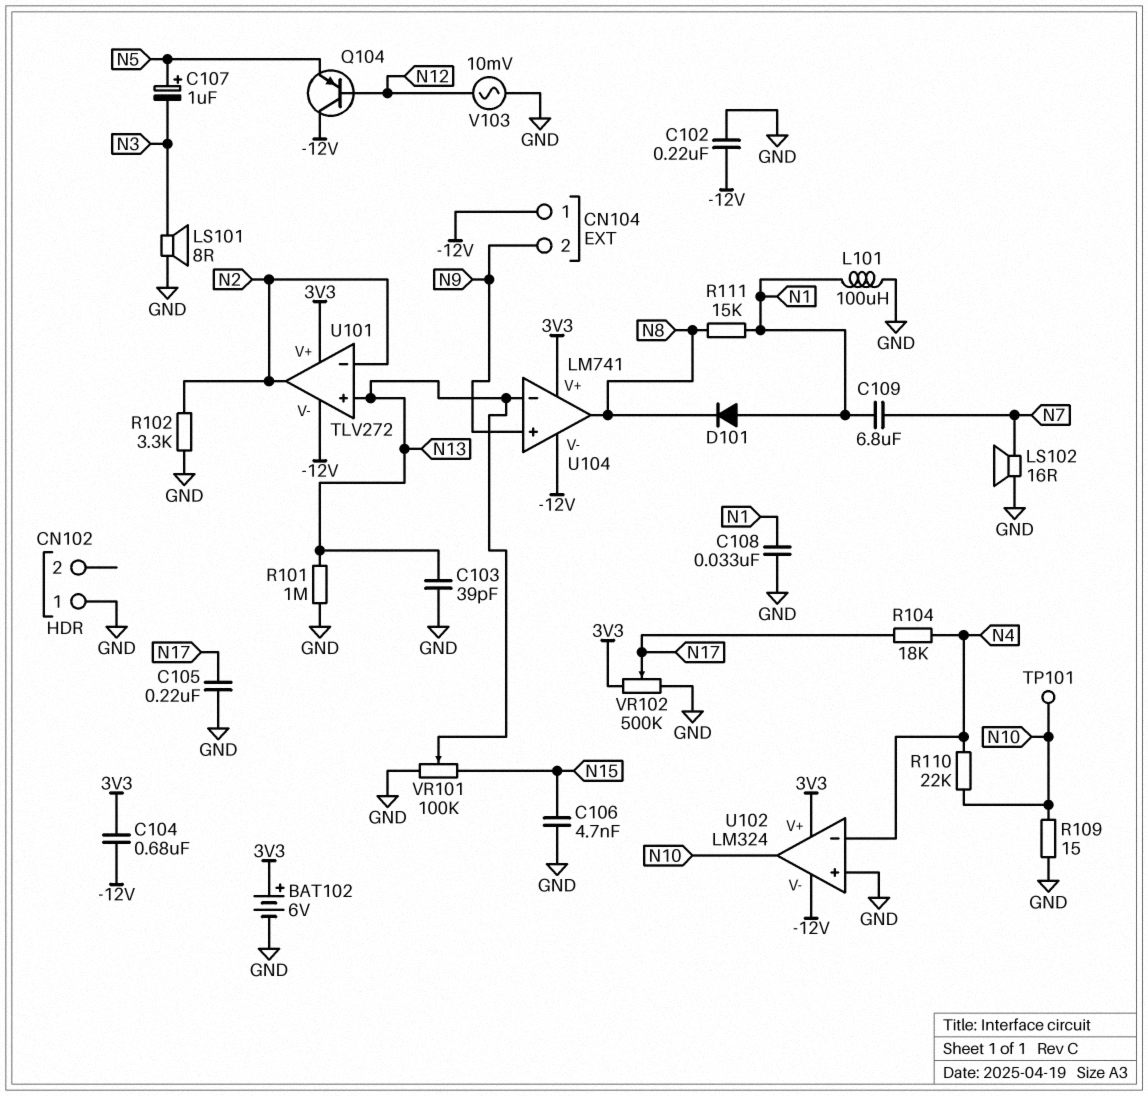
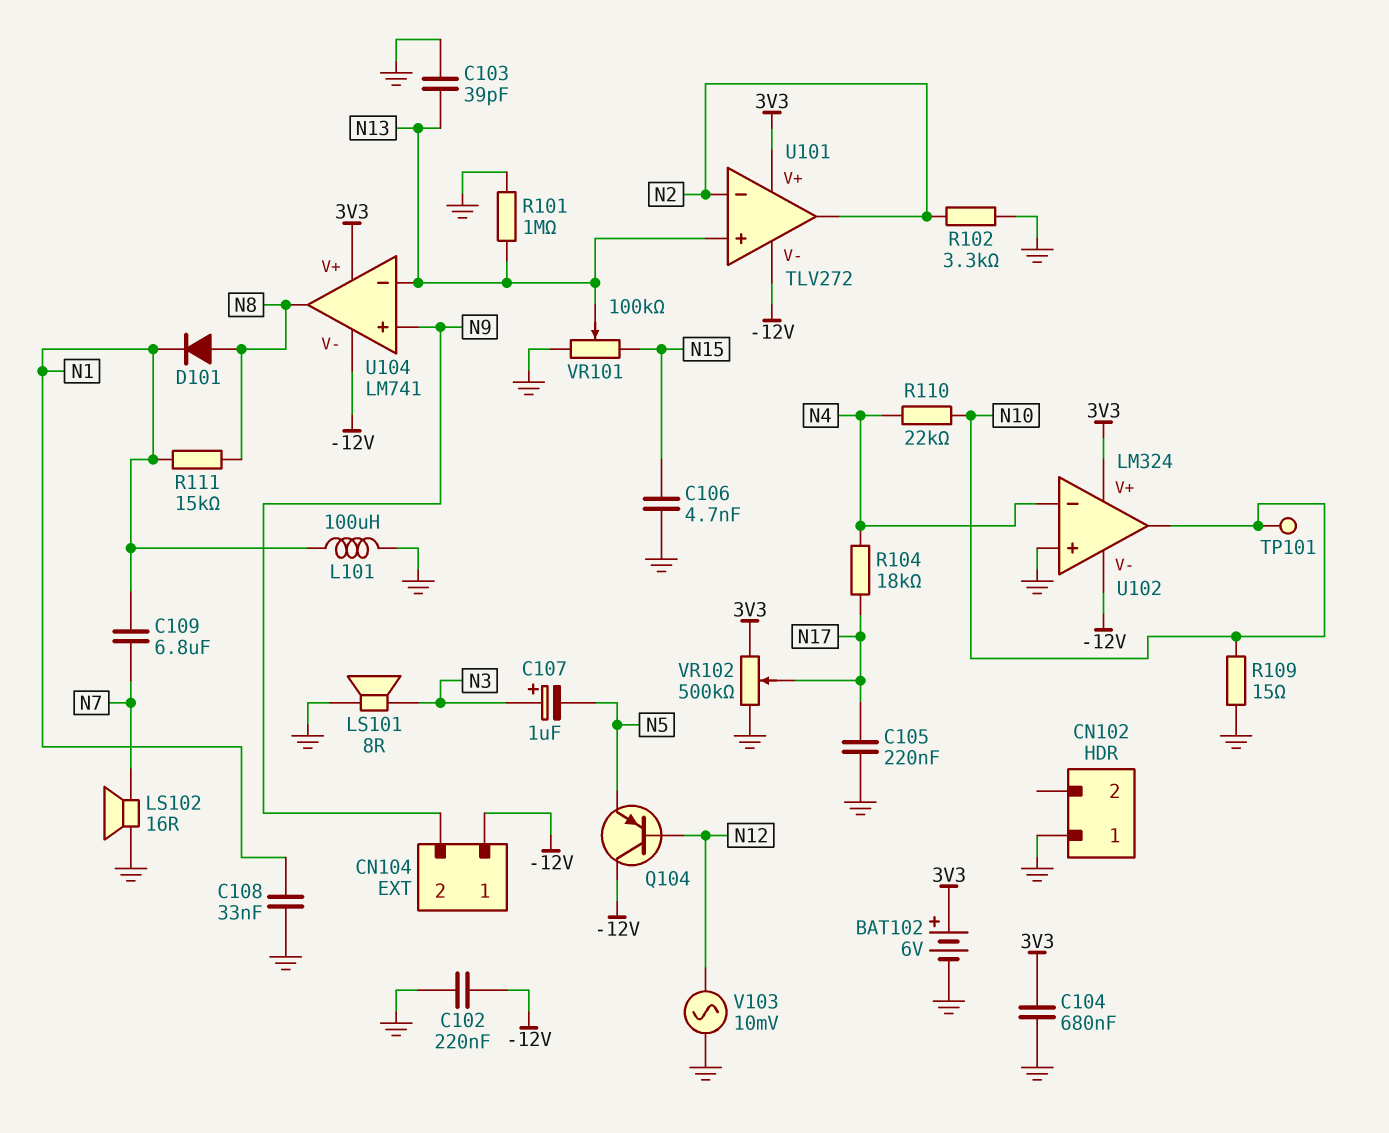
C104: 680nF (-12V, 3V3) -> 680nF (3V3, GND)
C107: 1uF (plus N5, minus N3) -> 1uF (plus N3, minus N5)
D101: diode (A N1, K N8) -> diode (A N8, K N1)

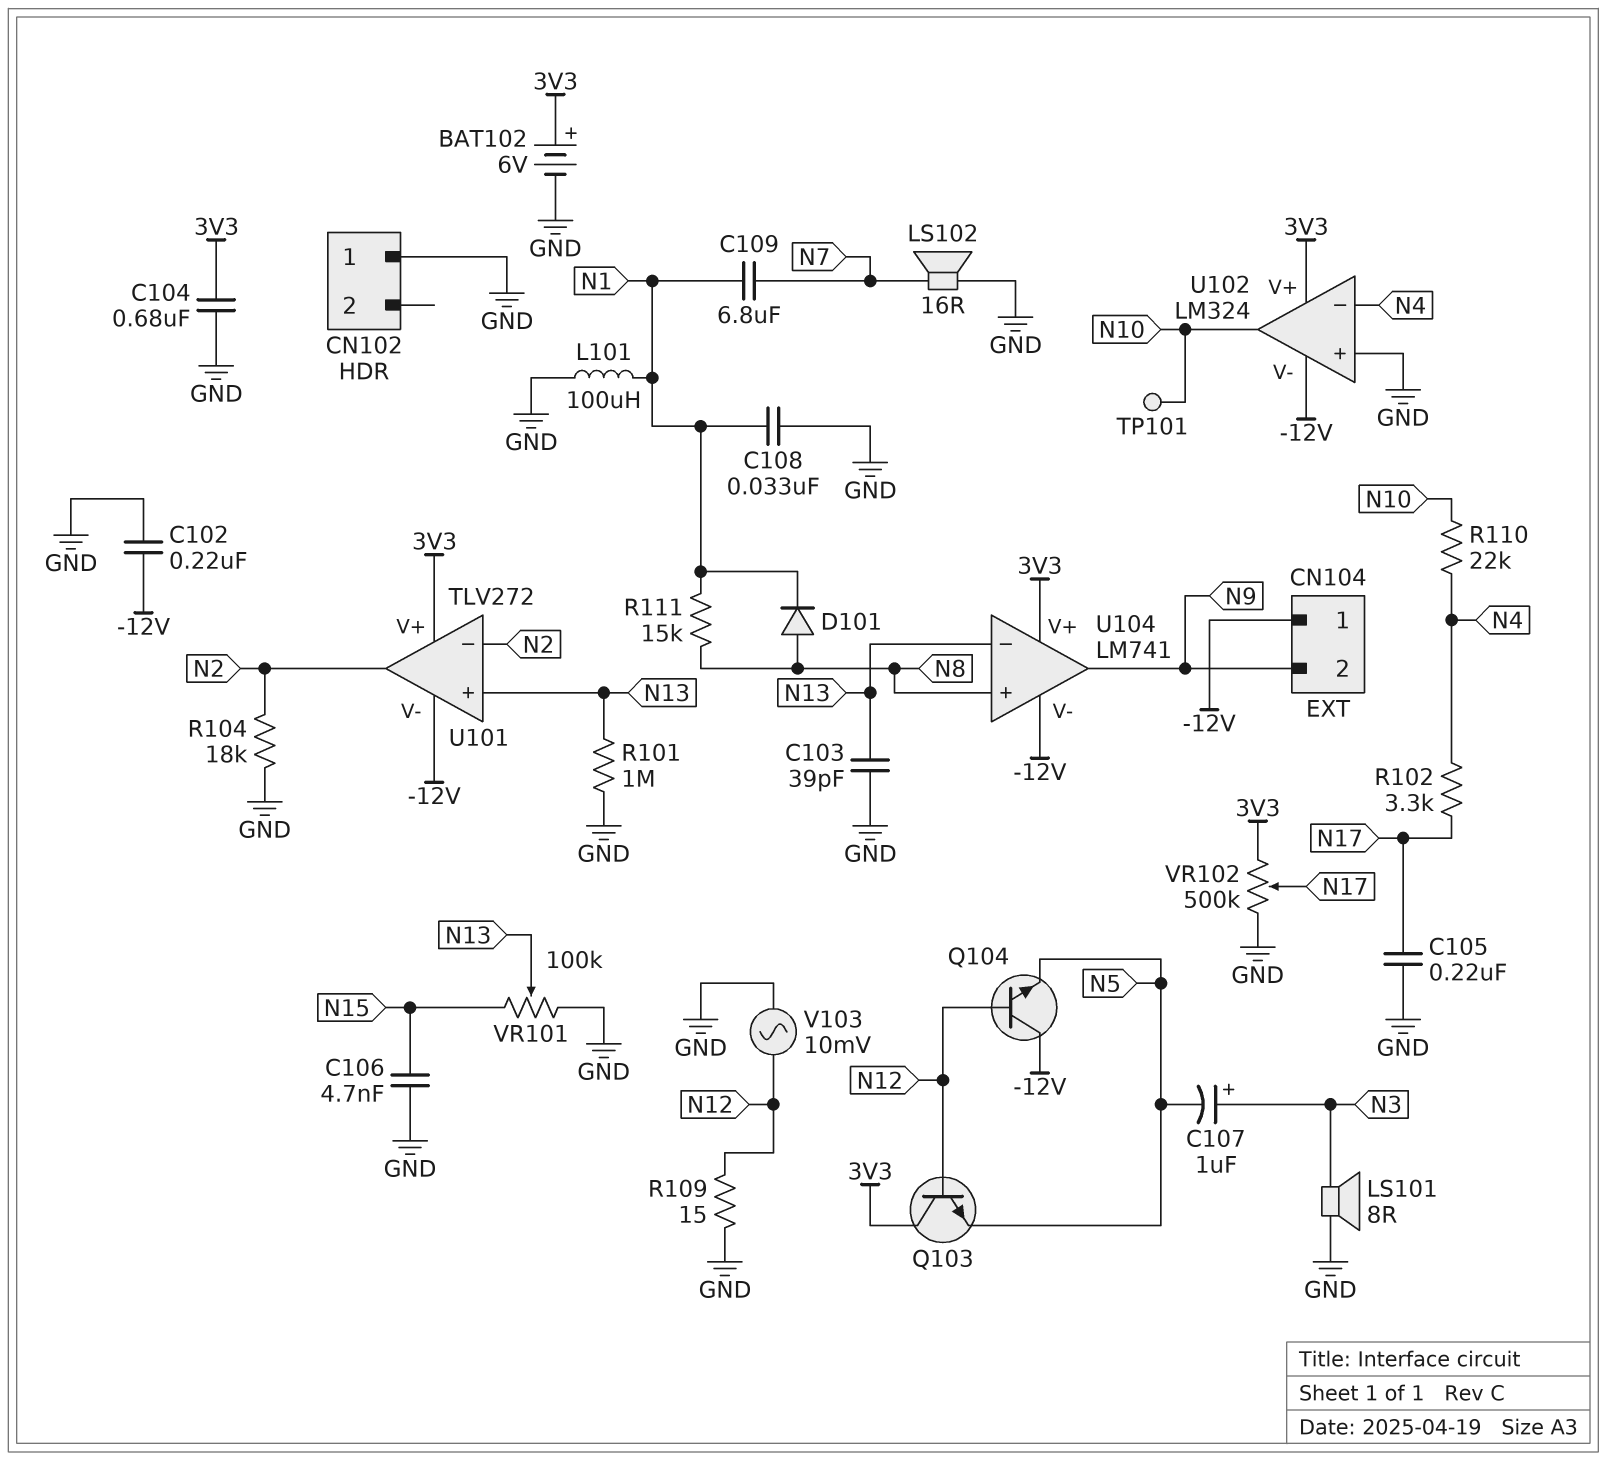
Q103: none -> NPN (B N12, C 3V3, E N5)
Q104: PNP (B N12, C -12V, E N5) -> NPN (B N12, C -12V, E N5)
R102: 3.3k (GND, N2) -> 3.3k (N4, N17)
R104: 18k (N4, N17) -> 18k (GND, N2)
R109: 15 (GND, N10) -> 15 (GND, N12)
U104 pin in+: N9 -> N8
U104 pin out: N8 -> N9

